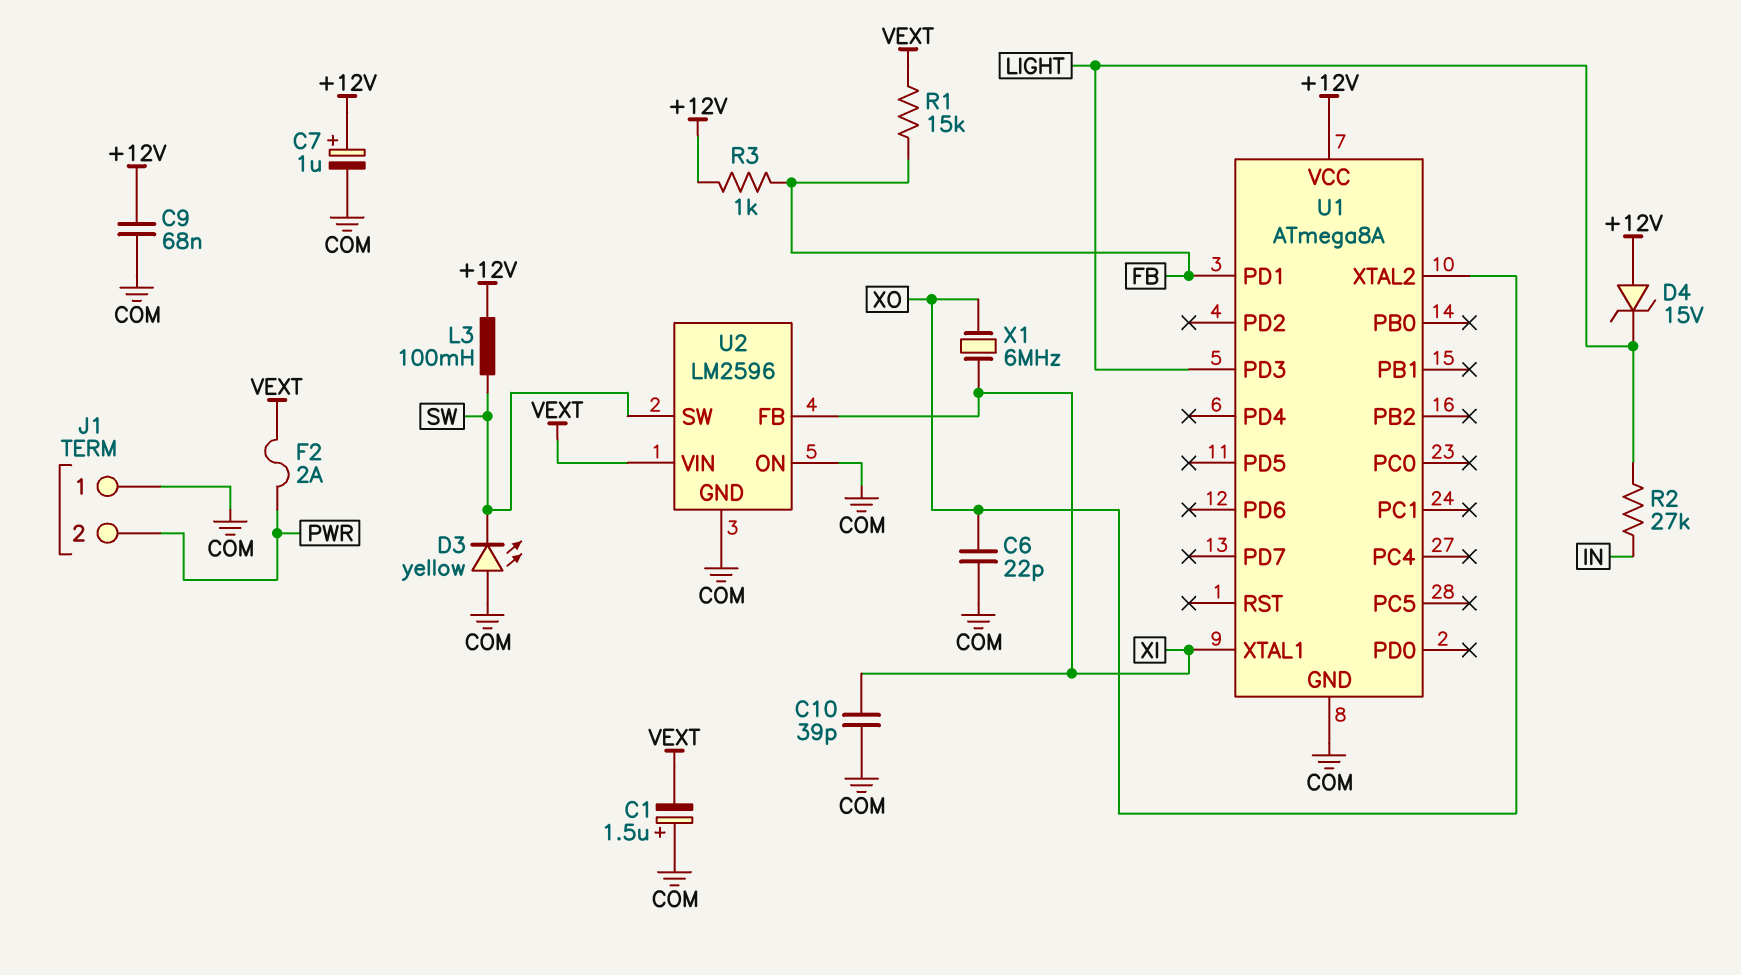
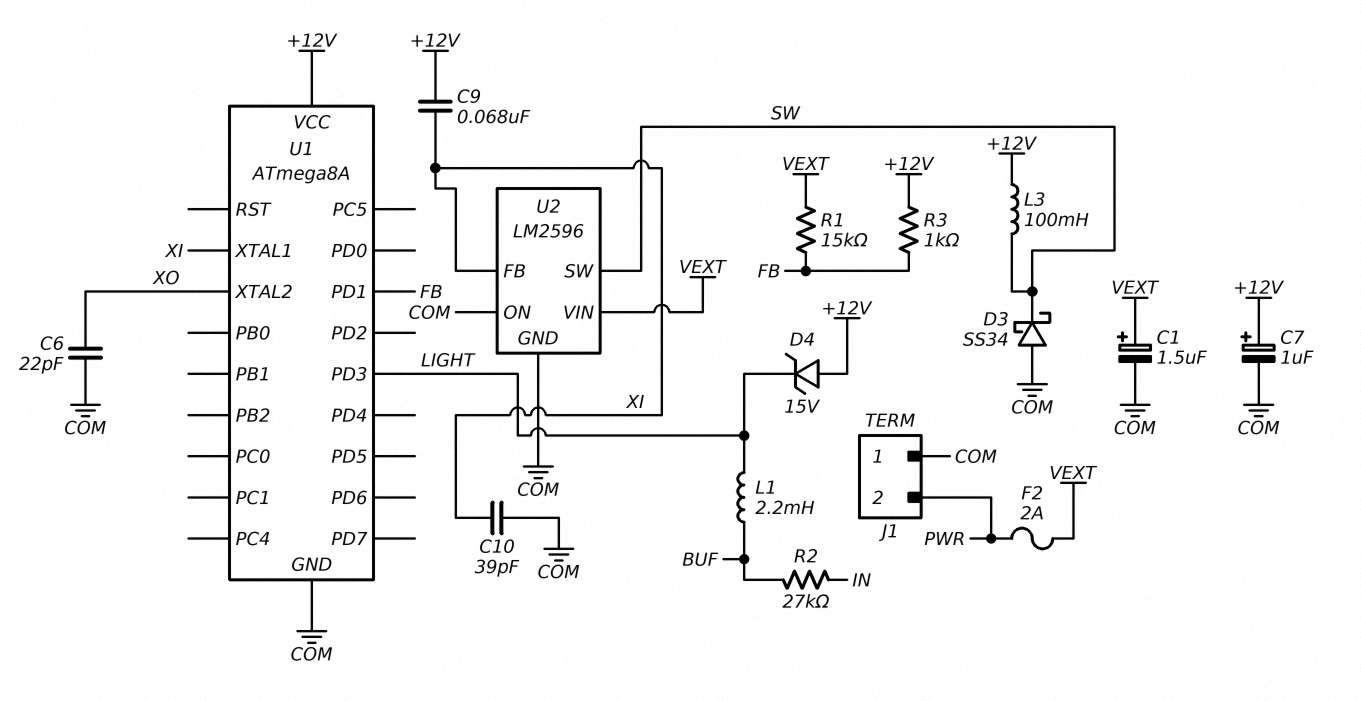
C1: 1.5uF (plus COM, minus VEXT) -> 1.5uF (plus VEXT, minus COM)
C9: 68nF (+12V, COM) -> 68nF (+12V, XI)
D3: LED yellow (A COM, K SW) -> schottky SS34 (A COM, K SW)
L1: none -> 2.2mH (BUF, LIGHT)
R2: 27k (IN, LIGHT) -> 27k (BUF, IN)
X1: 6MHz (XI, XO) -> none

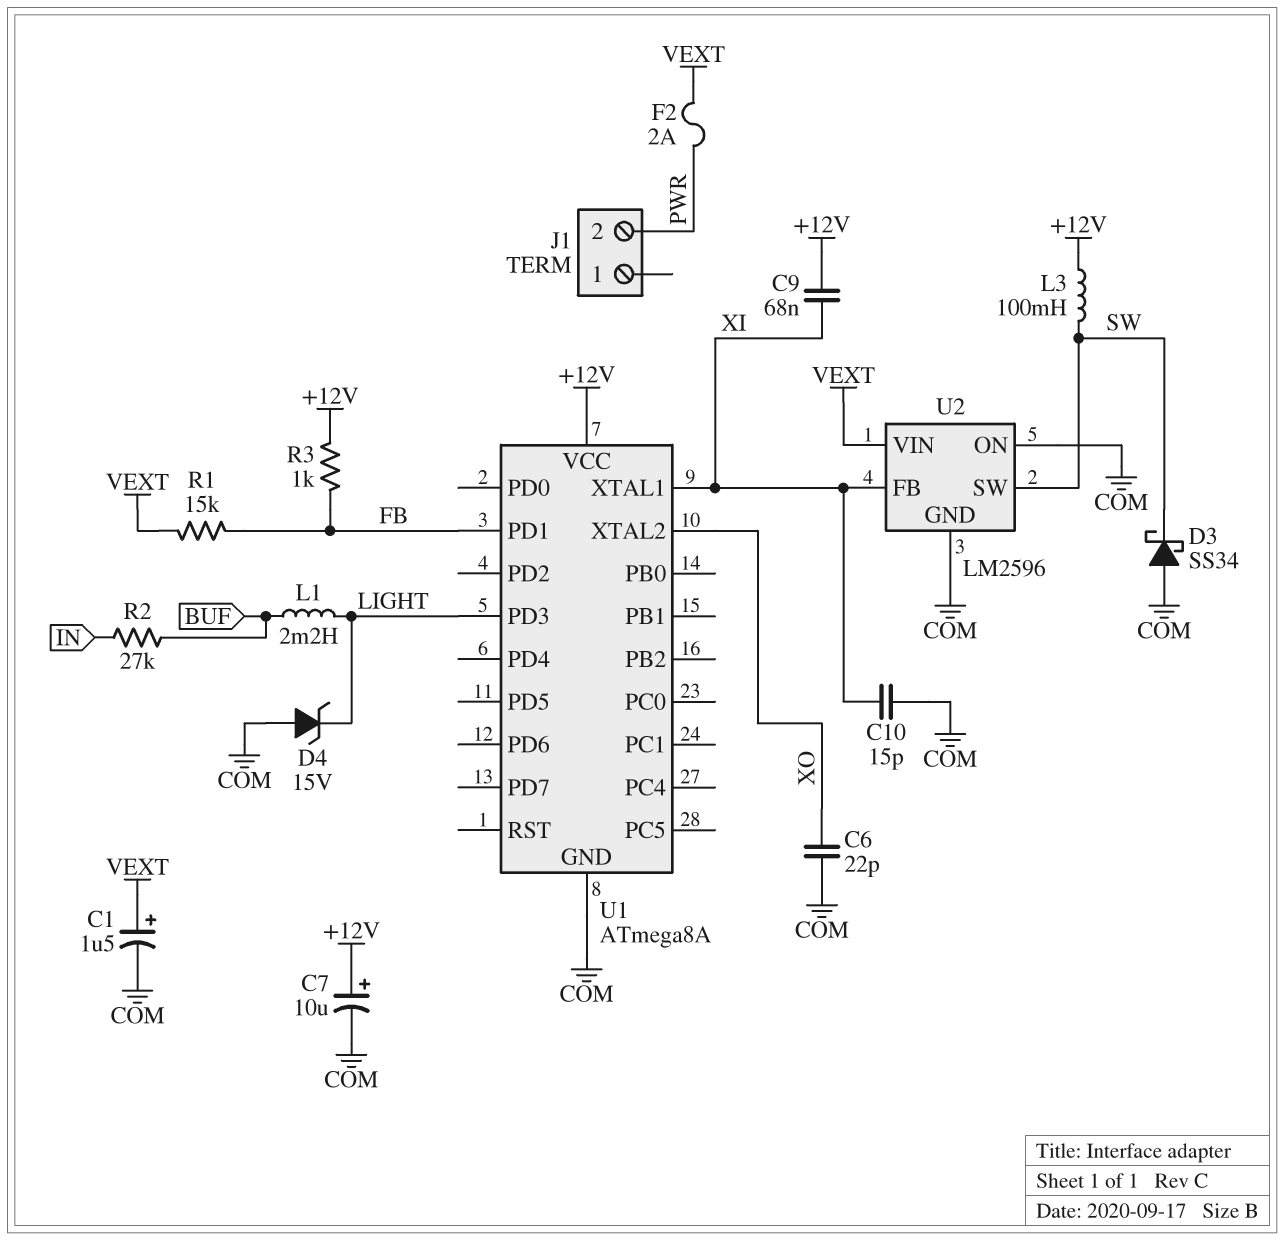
C7: 1uF (plus +12V, minus COM) -> 10uF (plus +12V, minus COM)
C10: 39pF (COM, XI) -> 15pF (COM, XI)
D4: zener 15V (A +12V, K LIGHT) -> zener 15V (A COM, K LIGHT)
J1 pin 1: COM -> none

